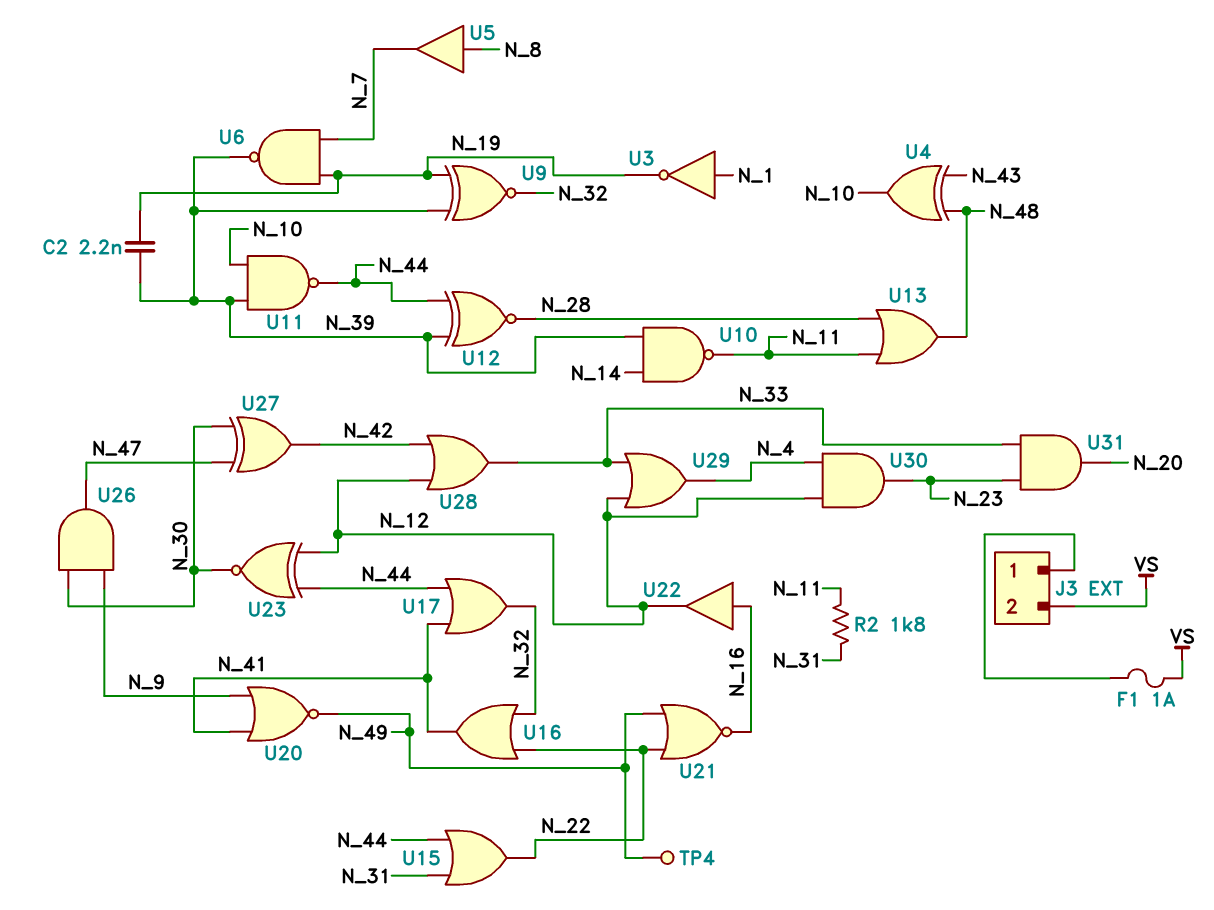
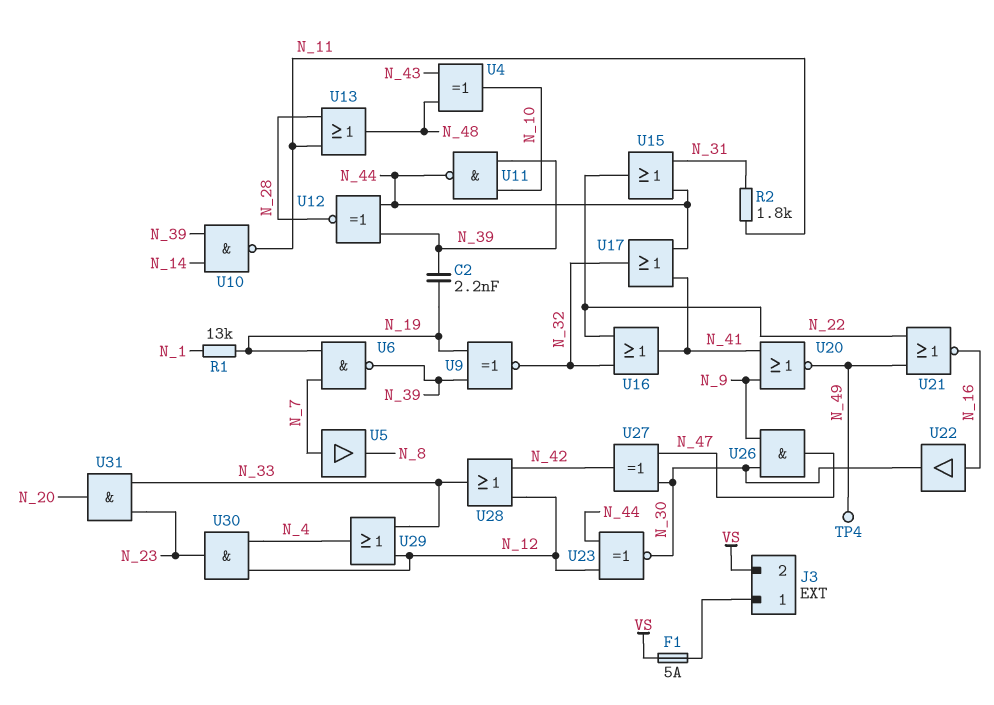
F1: 1A (J3/1, VS) -> 5A (J3/1, VS)
R1: none -> 13k (N_1, N_19)
U3: NOT (in N_1, out N_19) -> none
U5: buffer (in N_8, out N_7) -> buffer (in N_7, out N_8)
U22: buffer (in N_16, out N_12) -> buffer (in N_16, out N_30)

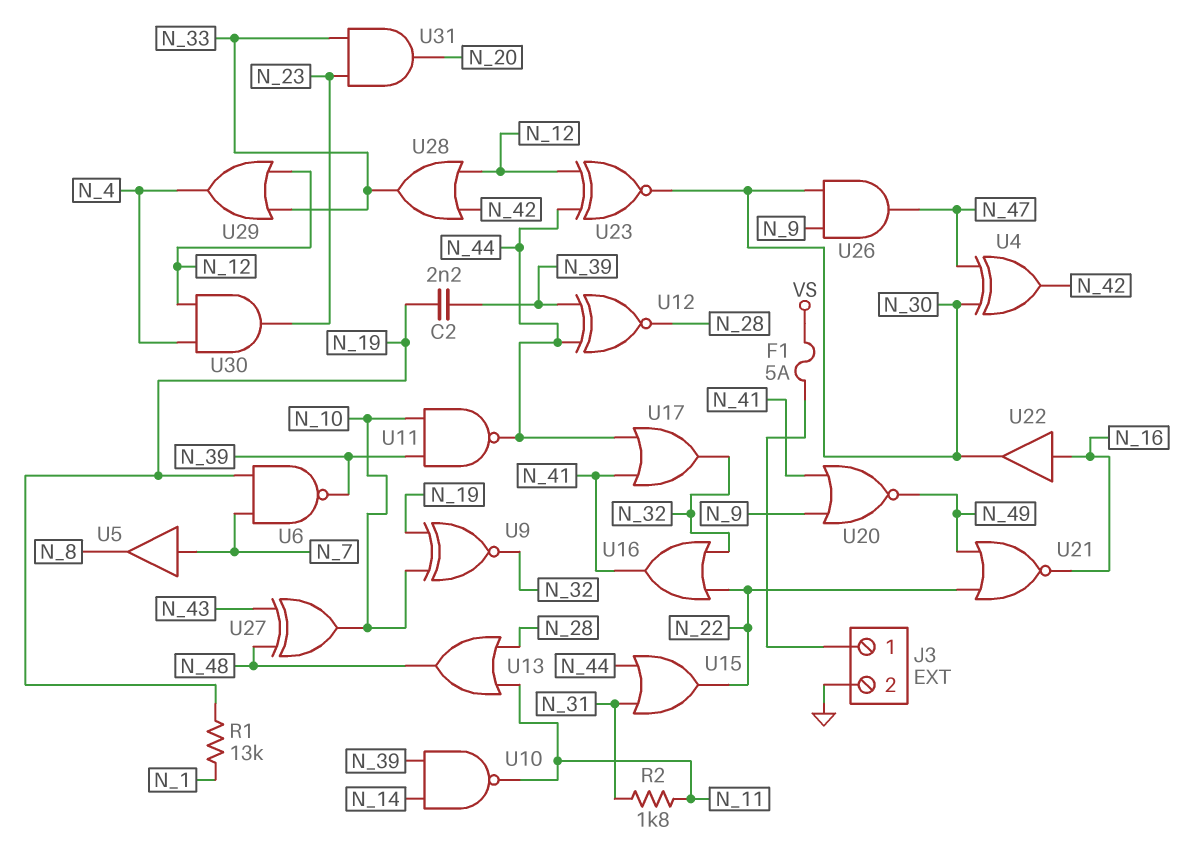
J3 pin 2: VS -> GND
TP4: test point (N_49) -> none
U4: XOR (in N_43, in N_48, out N_10) -> XOR (in N_30, in N_47, out N_42)
U9: XNOR (in N_19, in N_39, out N_32) -> XNOR (in N_10, in N_19, out N_32)
U27: XOR (in N_30, in N_47, out N_42) -> XOR (in N_43, in N_48, out N_10)

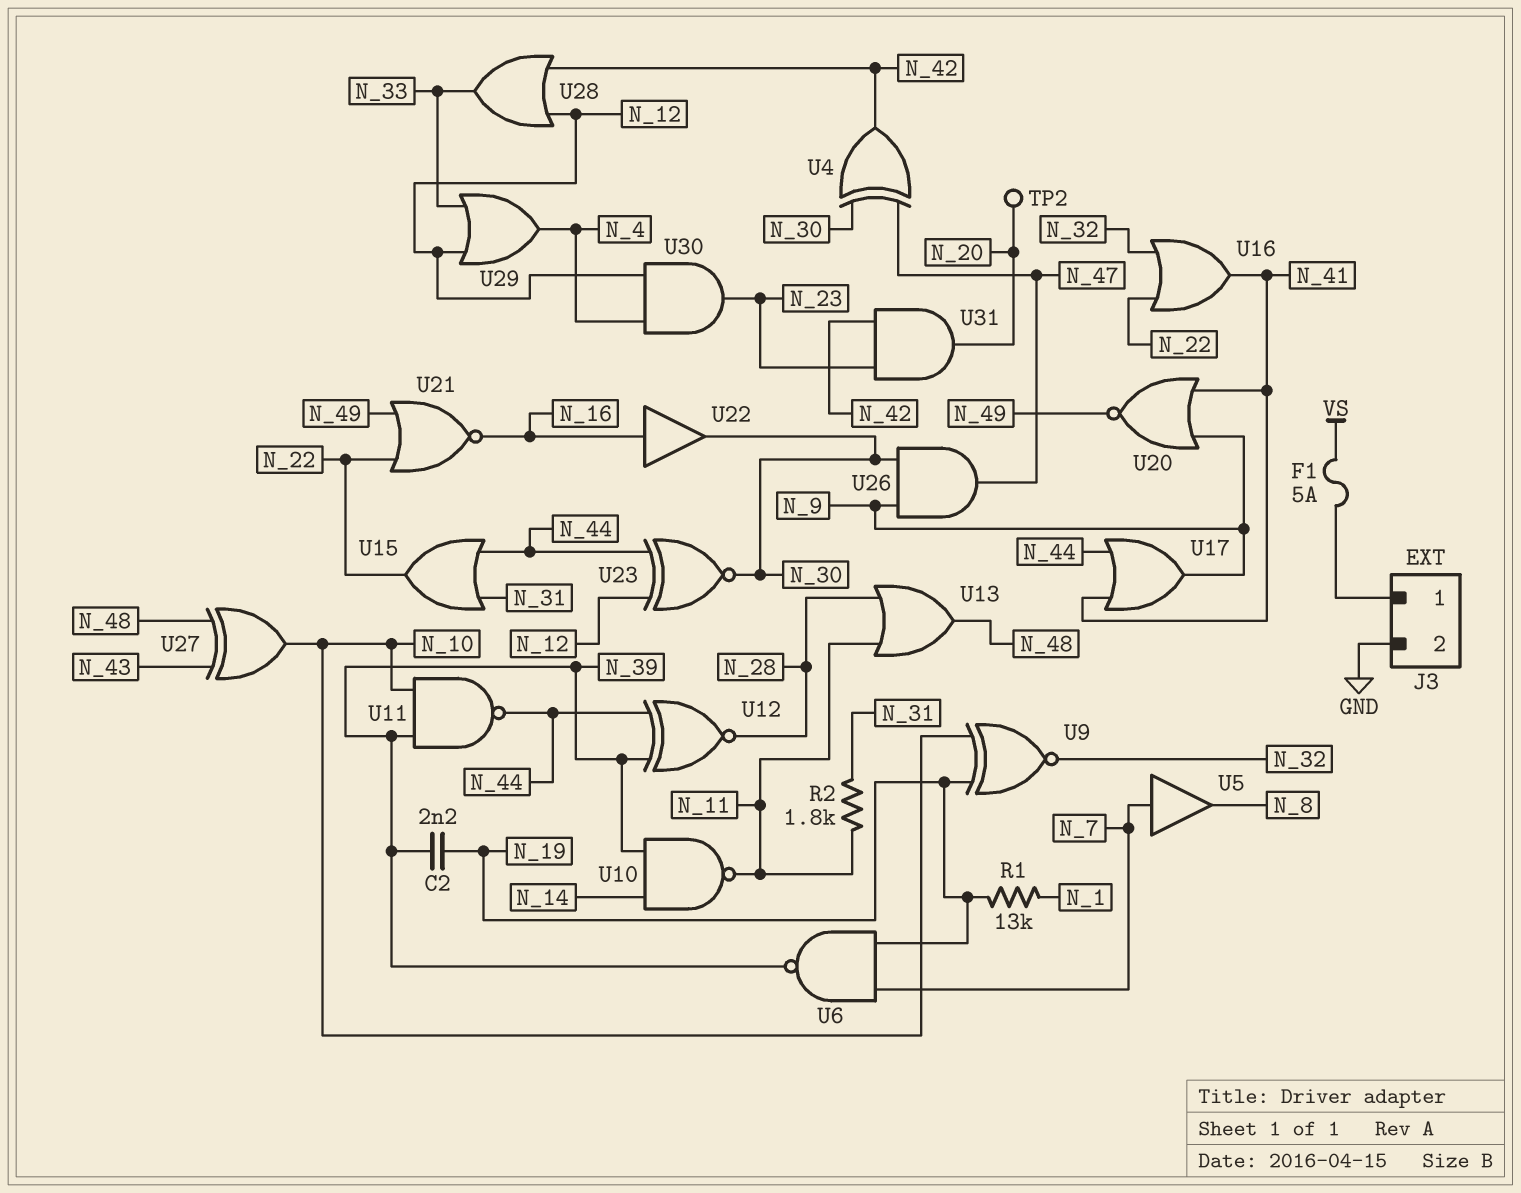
TP2: none -> test point (N_20)
U17: OR (in N_41, in N_44, out N_32) -> OR (in N_41, in N_44, out N_9)
U31: AND (in N_23, in N_33, out N_20) -> AND (in N_23, in N_42, out N_20)

